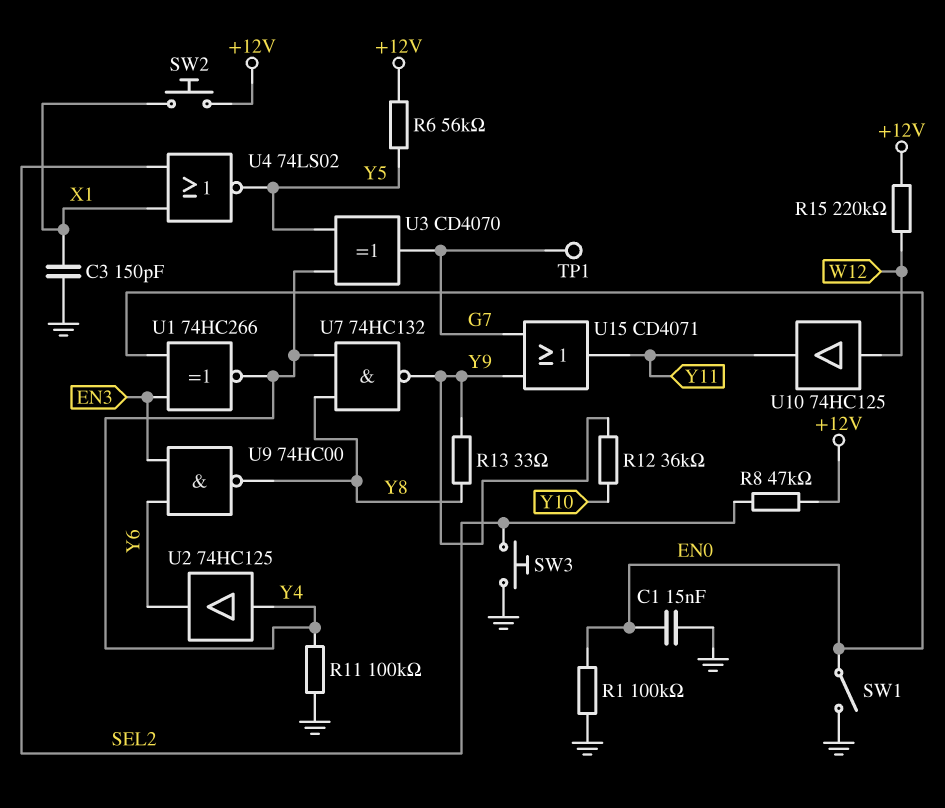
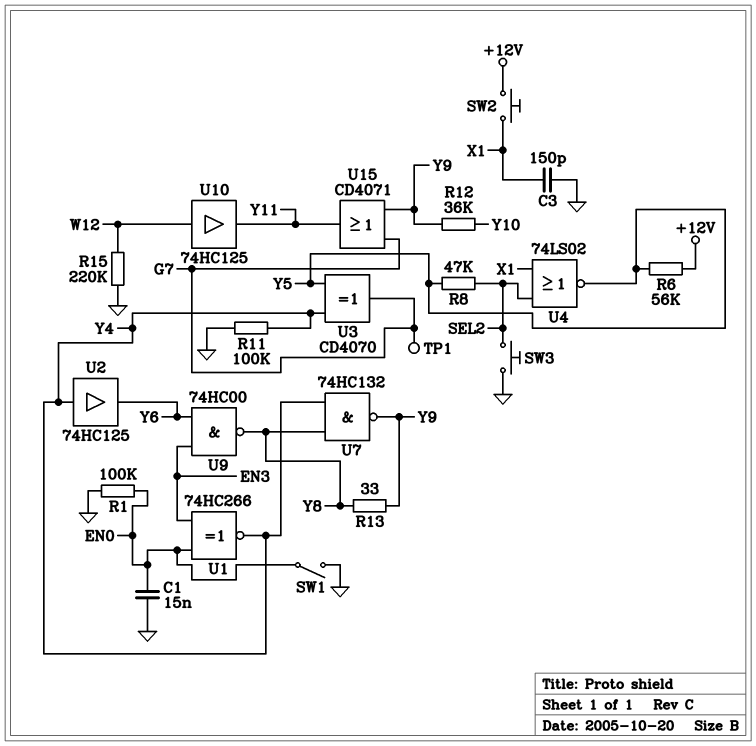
R8: 47k (+12V, SEL2) -> 47k (SEL2, Y5)
R15: 220k (+12V, W12) -> 220k (GND, W12)

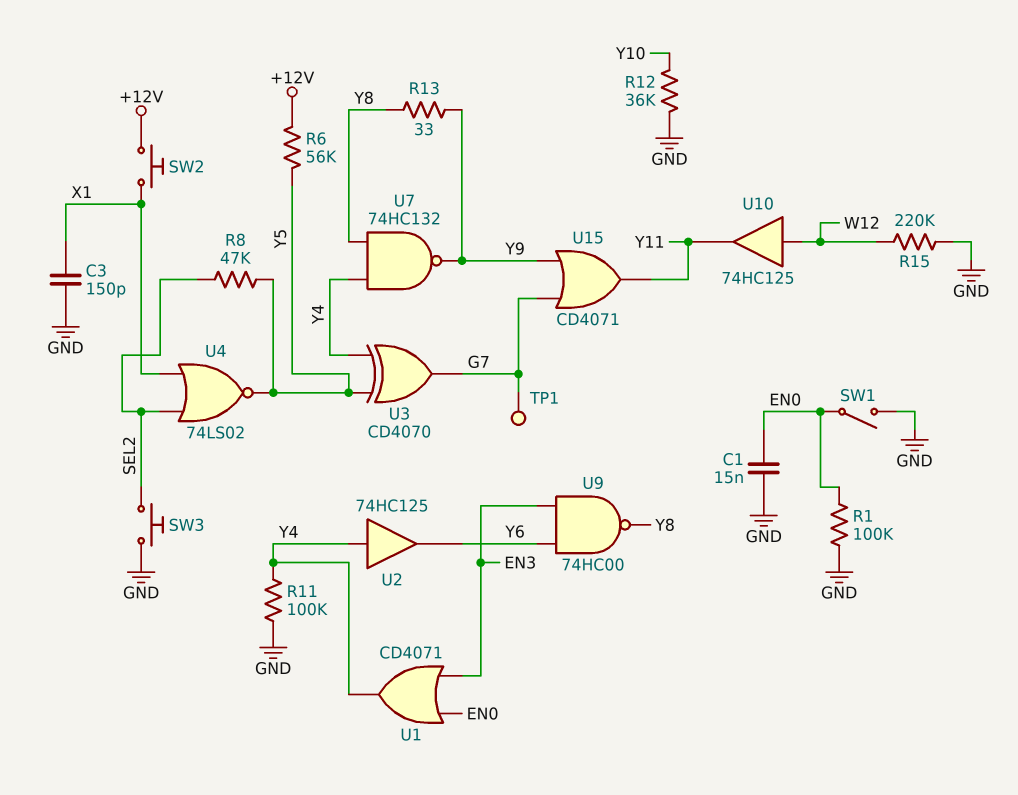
R12: 36k (Y9, Y10) -> 36k (GND, Y10)
U1: XNOR 74HC266 (in EN0, in EN3, out Y4) -> OR CD4071 (in EN0, in EN3, out Y4)

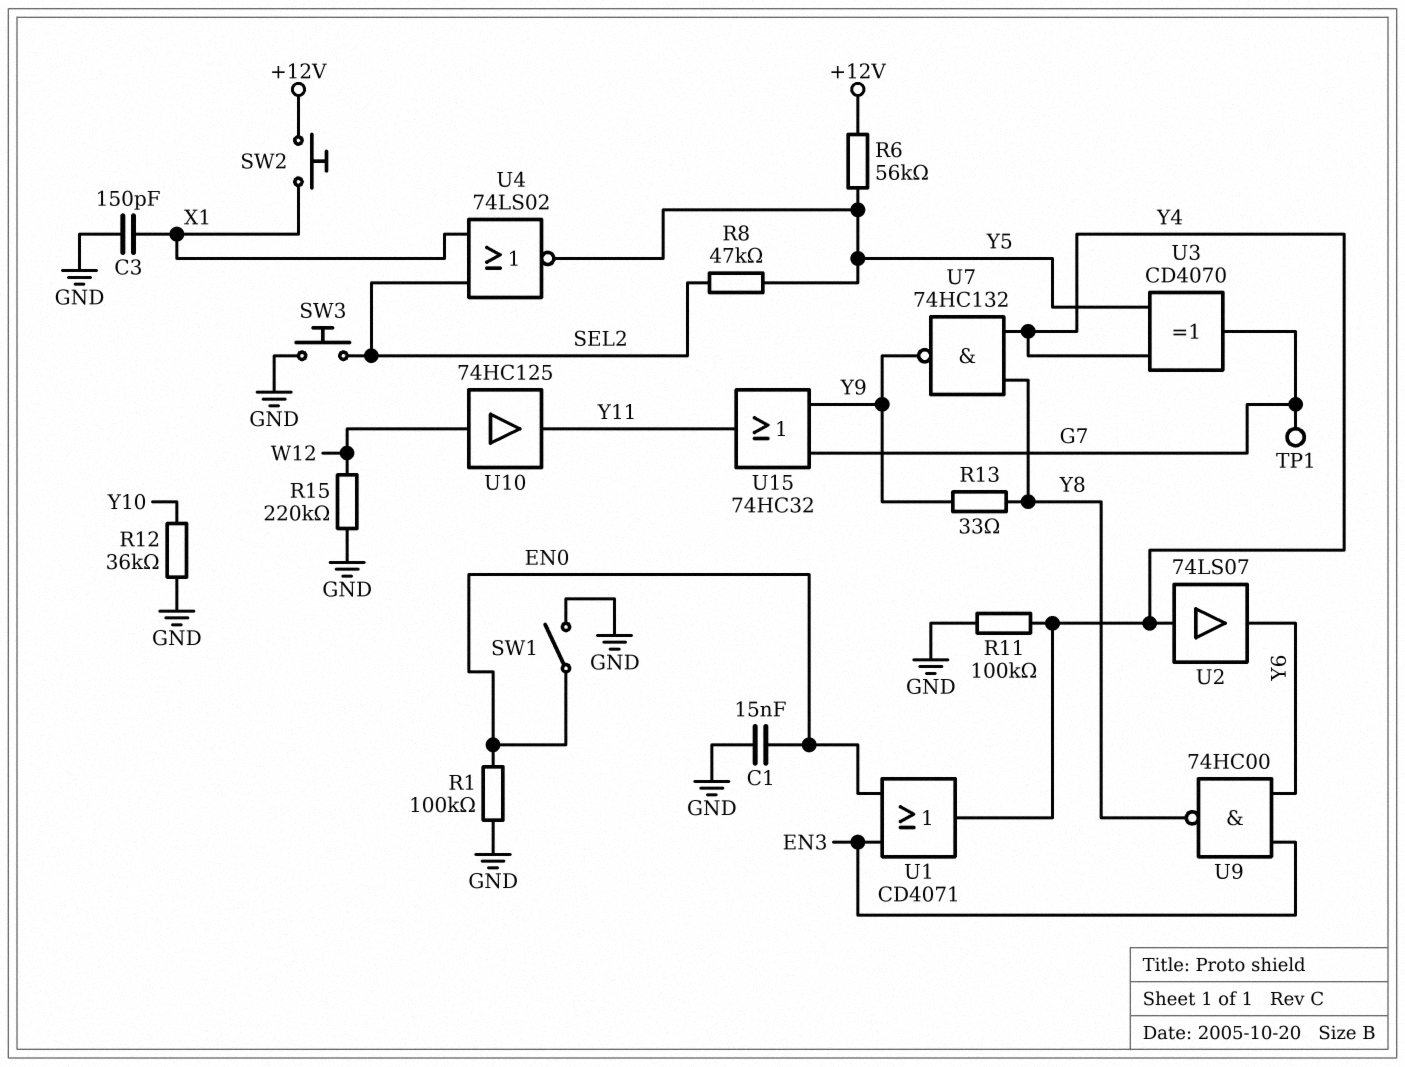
U2: buffer 74HC125 (in Y4, out Y6) -> buffer 74LS07 (in Y4, out Y6)
U15: OR CD4071 (in G7, in Y9, out Y11) -> OR 74HC32 (in G7, in Y9, out Y11)

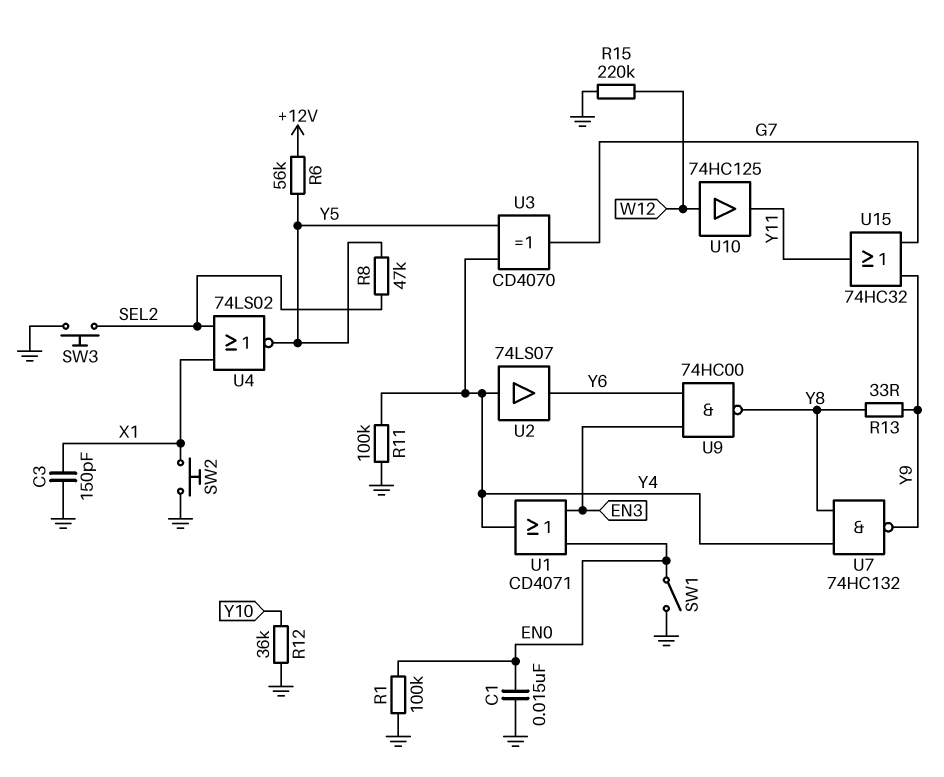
SW2: button (+12V, X1) -> button (GND, X1)
TP1: test point (G7) -> none

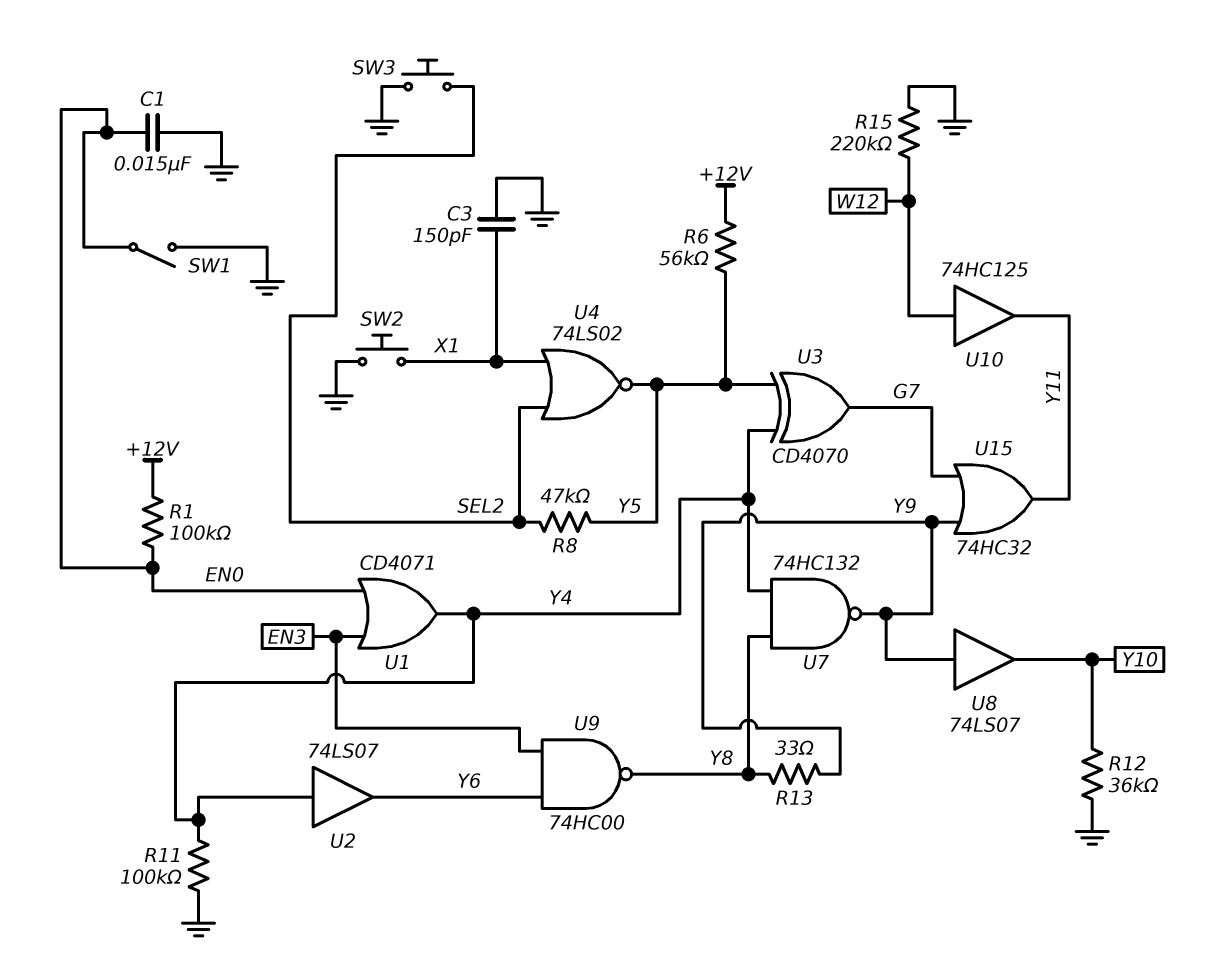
R1: 100k (EN0, GND) -> 100k (+12V, EN0)
U8: none -> buffer 74LS07 (in Y9, out Y10)

